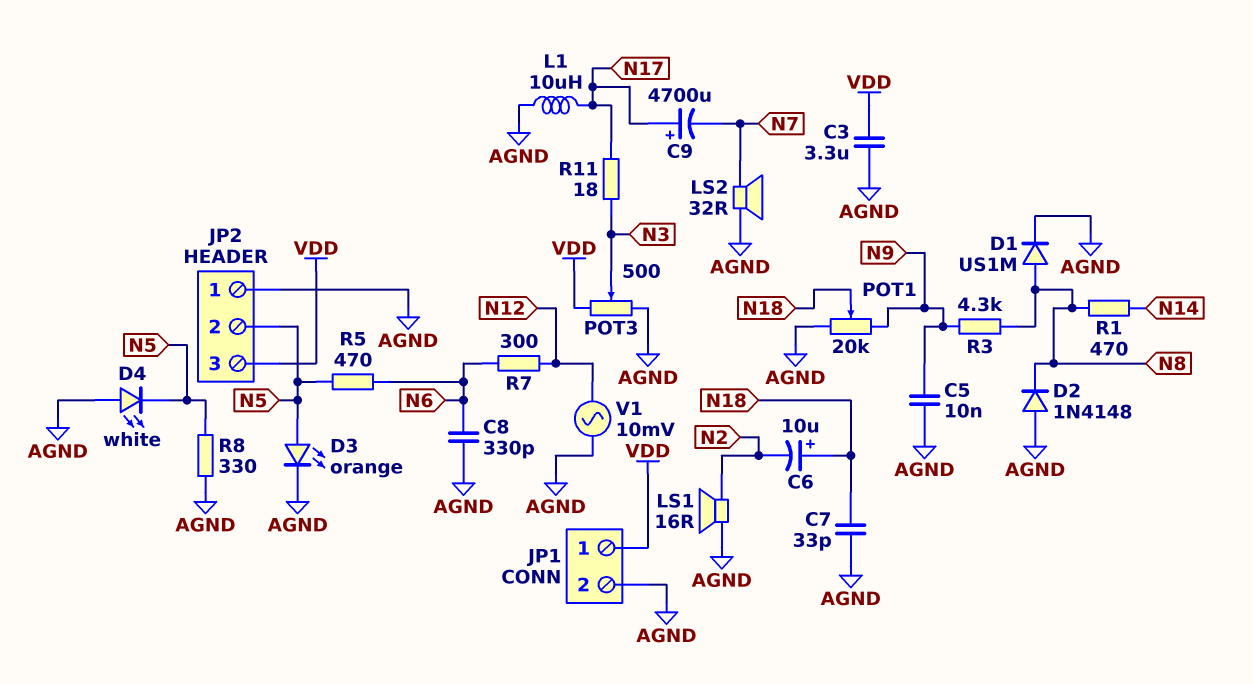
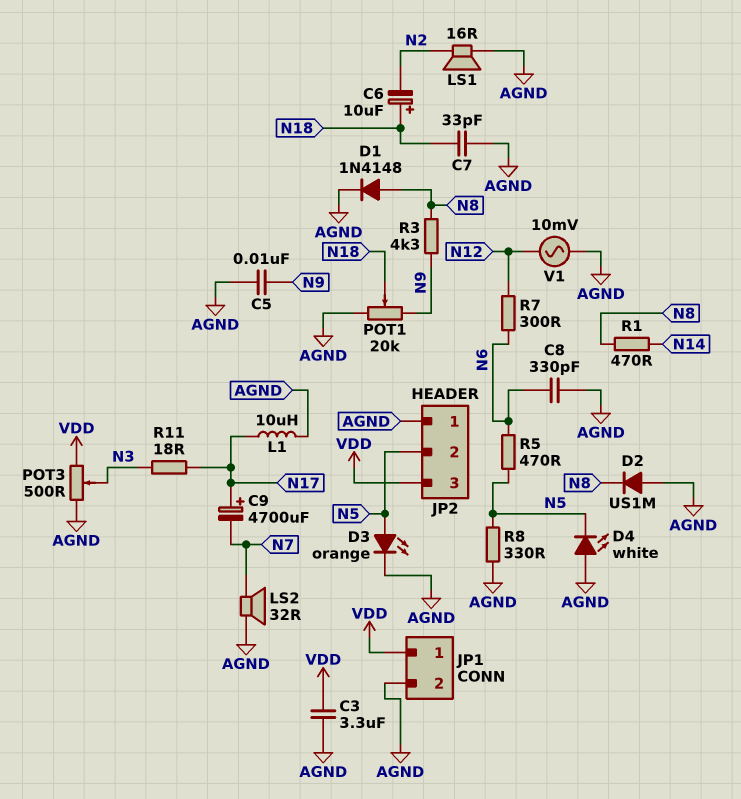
D1: diode US1M (A N8, K AGND) -> diode 1N4148 (A N8, K AGND)
D2: diode 1N4148 (A AGND, K N8) -> diode US1M (A AGND, K N8)

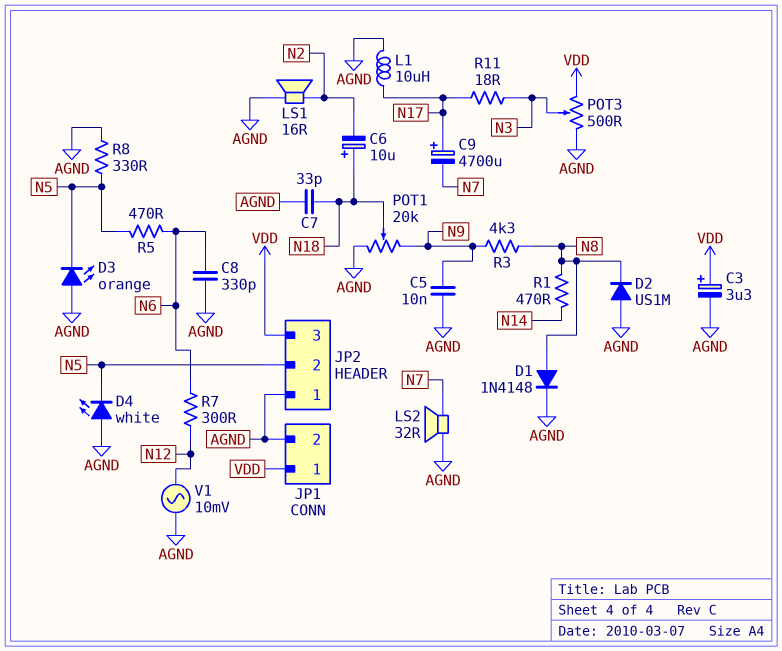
C3: 3.3uF (AGND, VDD) -> 3.3uF (plus VDD, minus AGND)
D3: LED orange (A N5, K AGND) -> LED orange (A AGND, K N5)

